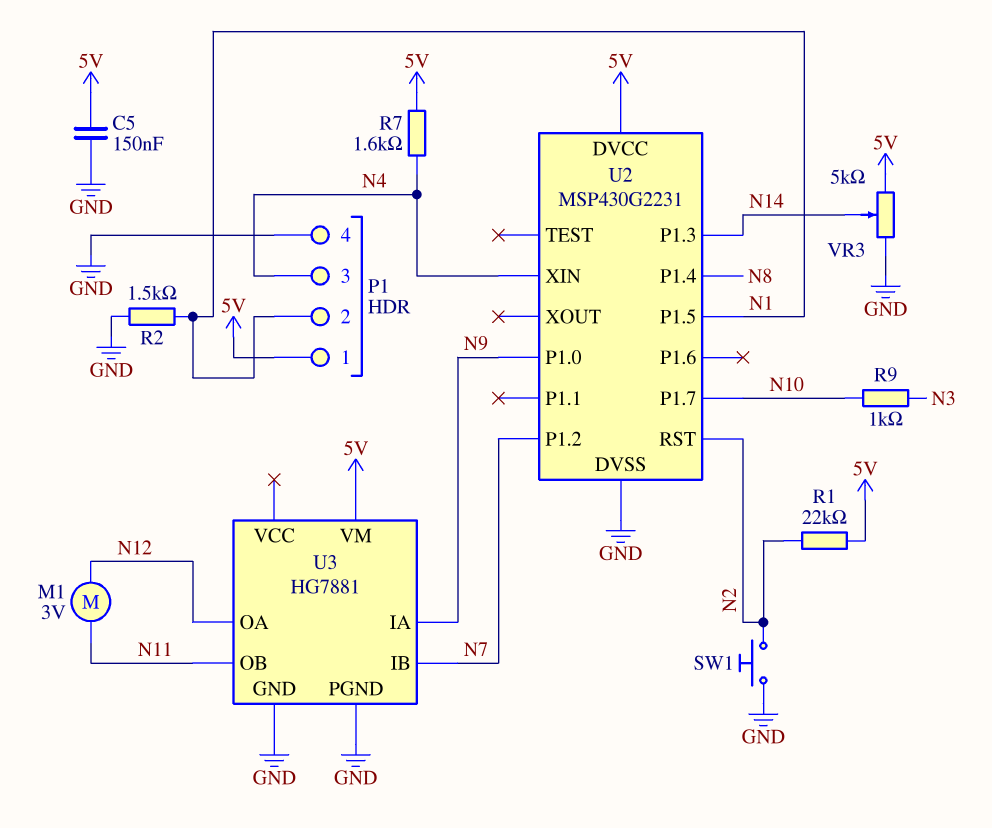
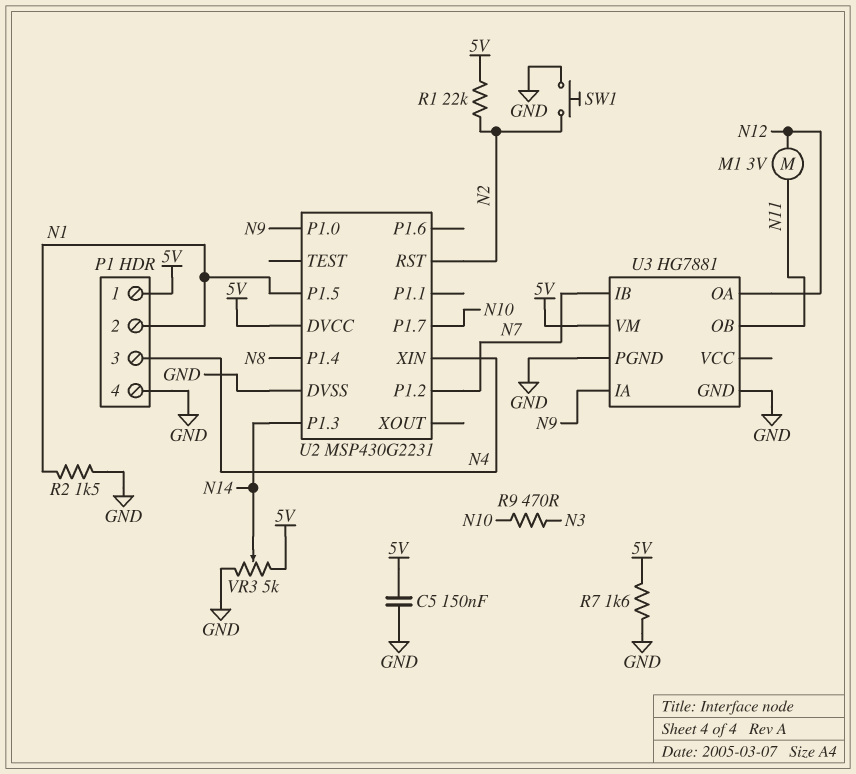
R7: 1.6k (5V, N4) -> 1.6k (5V, GND)
R9: 1k (N3, N10) -> 470 (N3, N10)

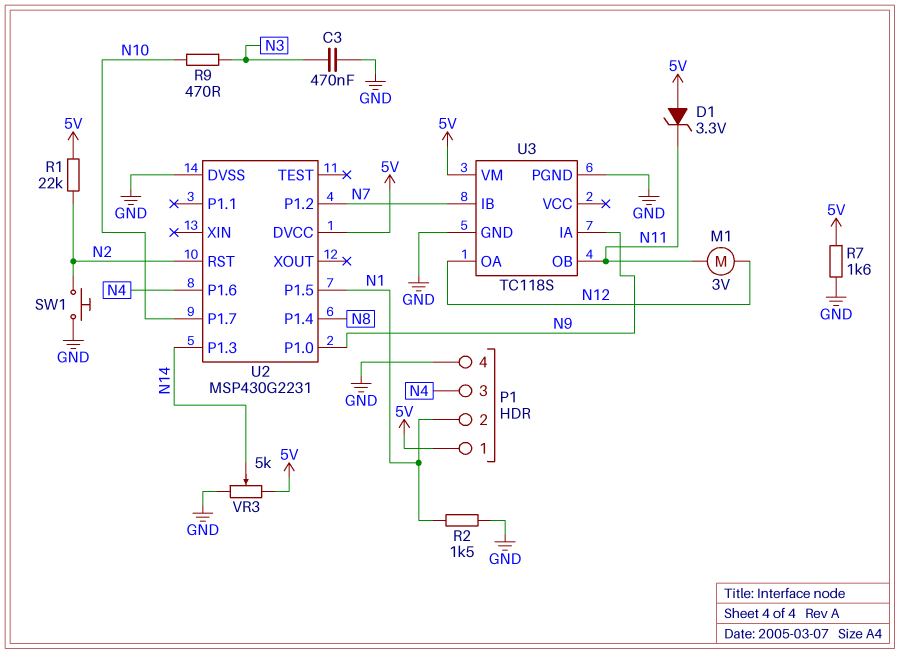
C3: none -> 470nF (GND, N3)
C5: 150nF (5V, GND) -> none
D1: none -> zener 3.3V (A 5V, K N11)
U2 pin P1.6: none -> N4
U2 pin XIN: N4 -> none
U3: HG7881 -> TC118S

